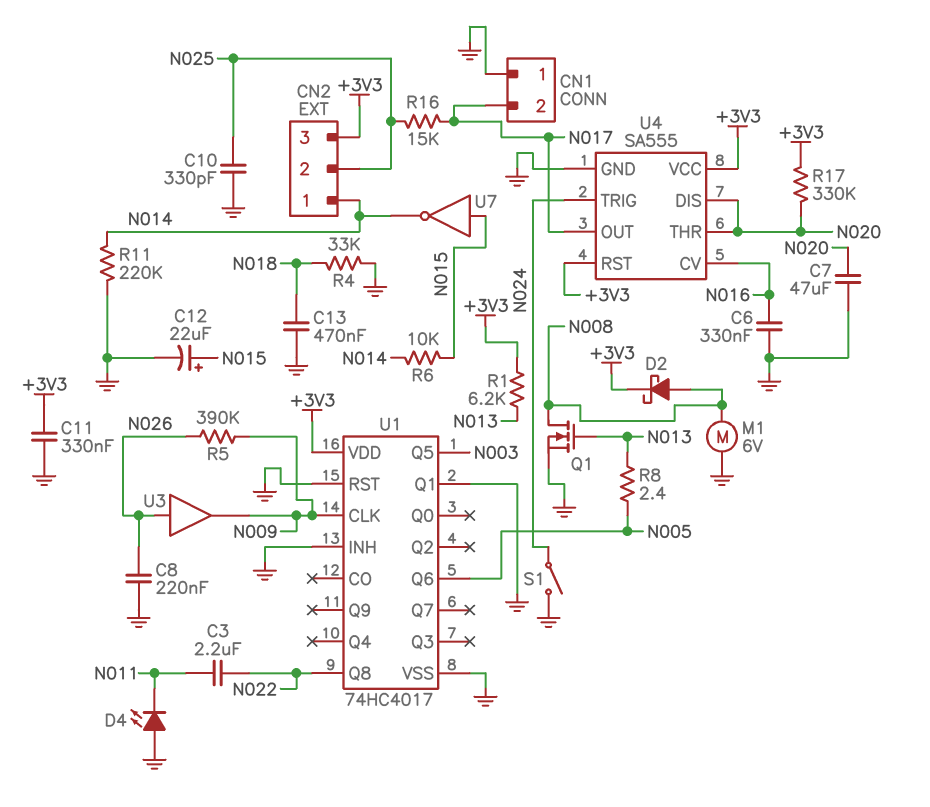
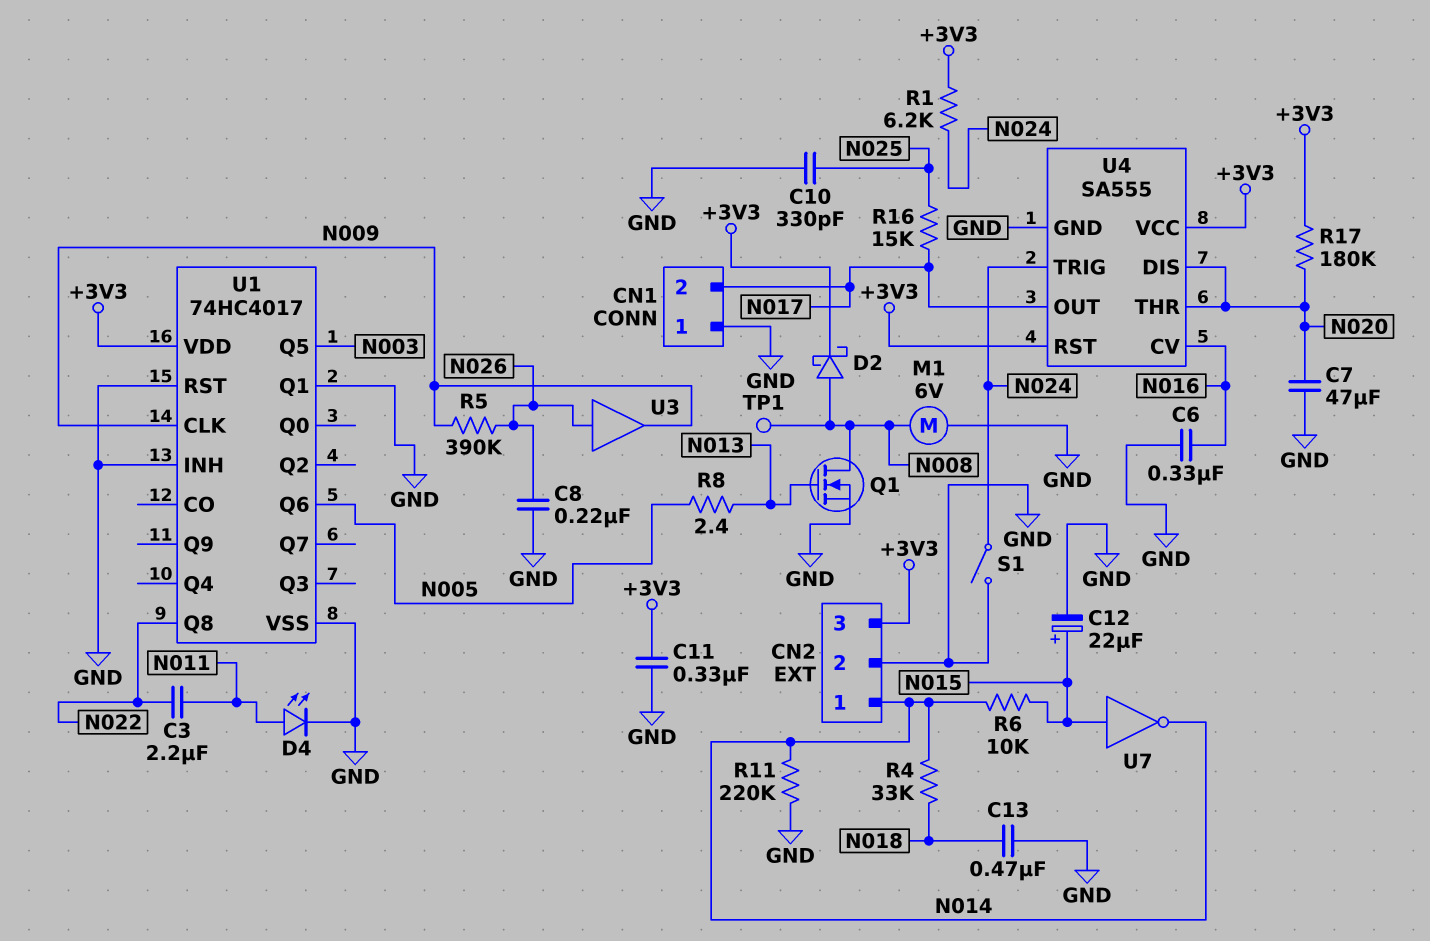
CN2 pin 2: N025 -> GND
D4: LED (A GND, K N011) -> LED (A N011, K GND)
R1: 6.2k (+3V3, N013) -> 6.2k (+3V3, N024)
R4: 33k (GND, N018) -> 33k (N014, N018)
R17: 330k (+3V3, N020) -> 180k (+3V3, N020)
TP1: none -> test point (N008)

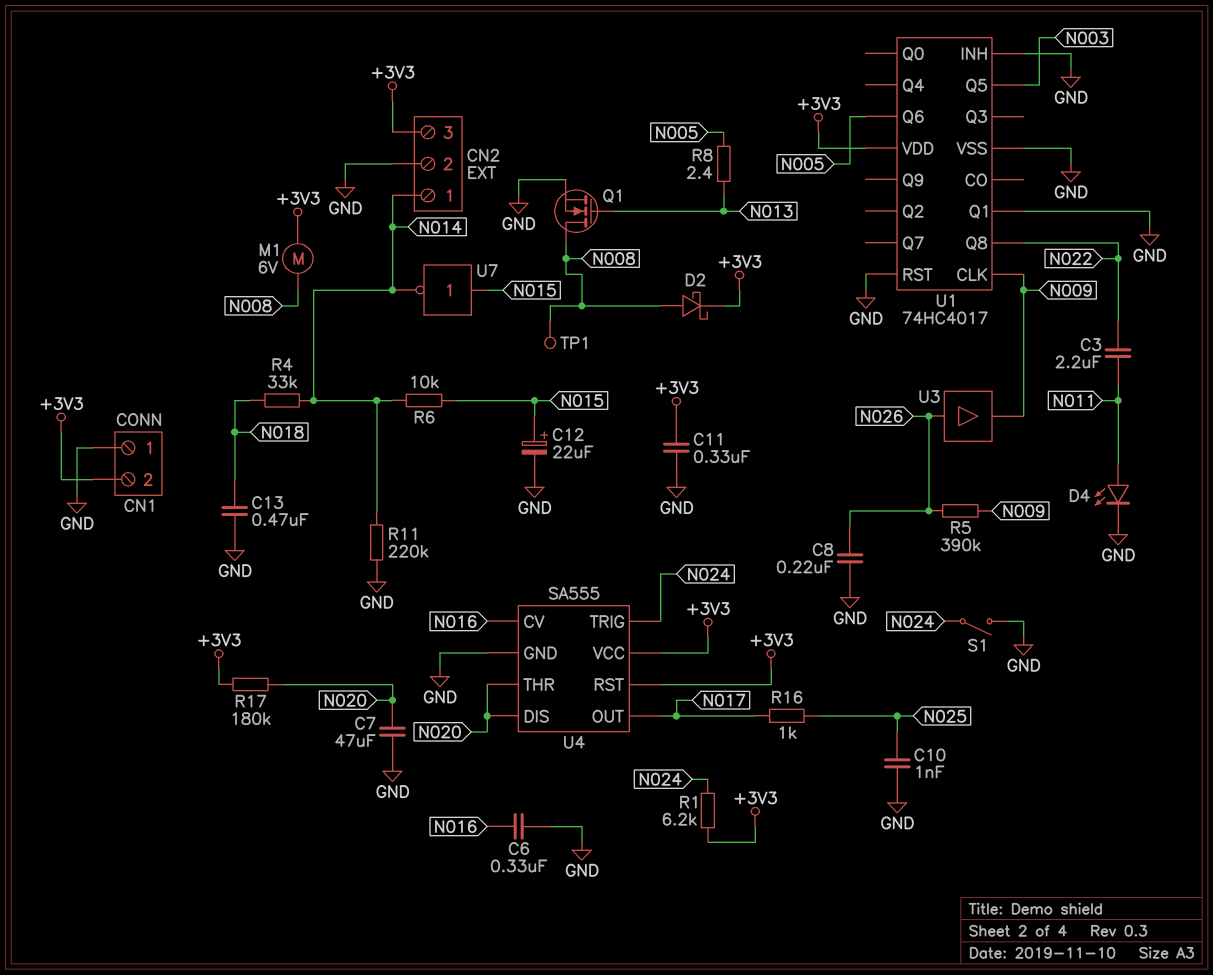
C10: 330pF (GND, N025) -> 1nF (GND, N025)
CN1 pin 2: N017 -> +3V3
M1: motor 6V (GND, N008) -> motor 6V (+3V3, N008)
R16: 15k (N017, N025) -> 1k (N017, N025)

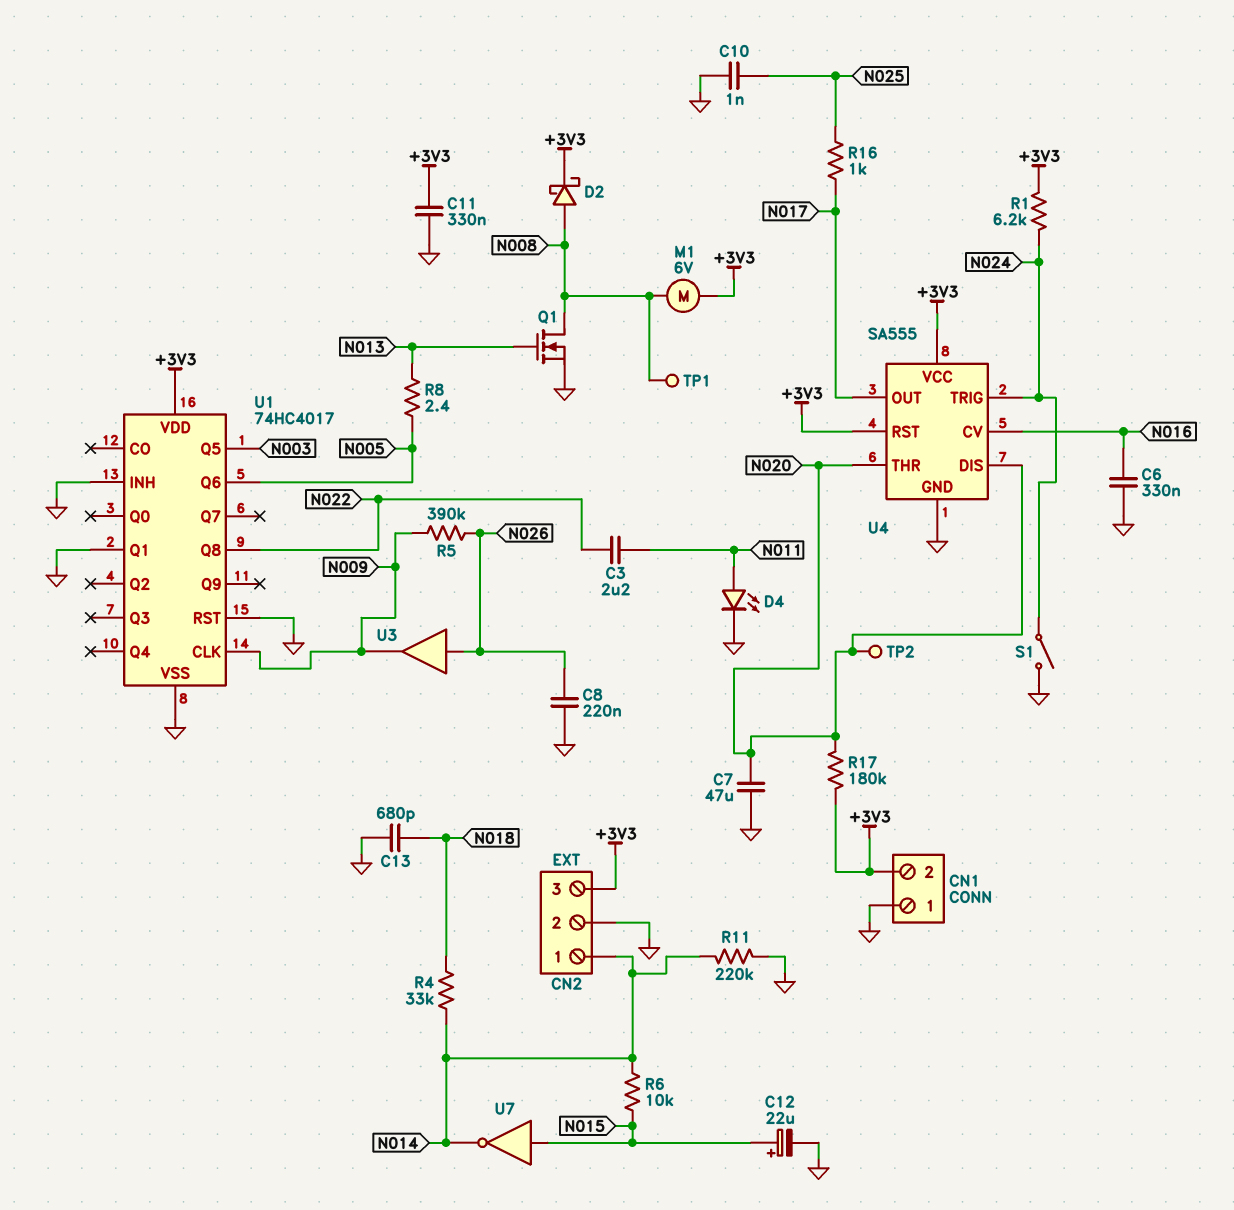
C13: 470nF (GND, N018) -> 680pF (GND, N018)
TP2: none -> test point (N020)

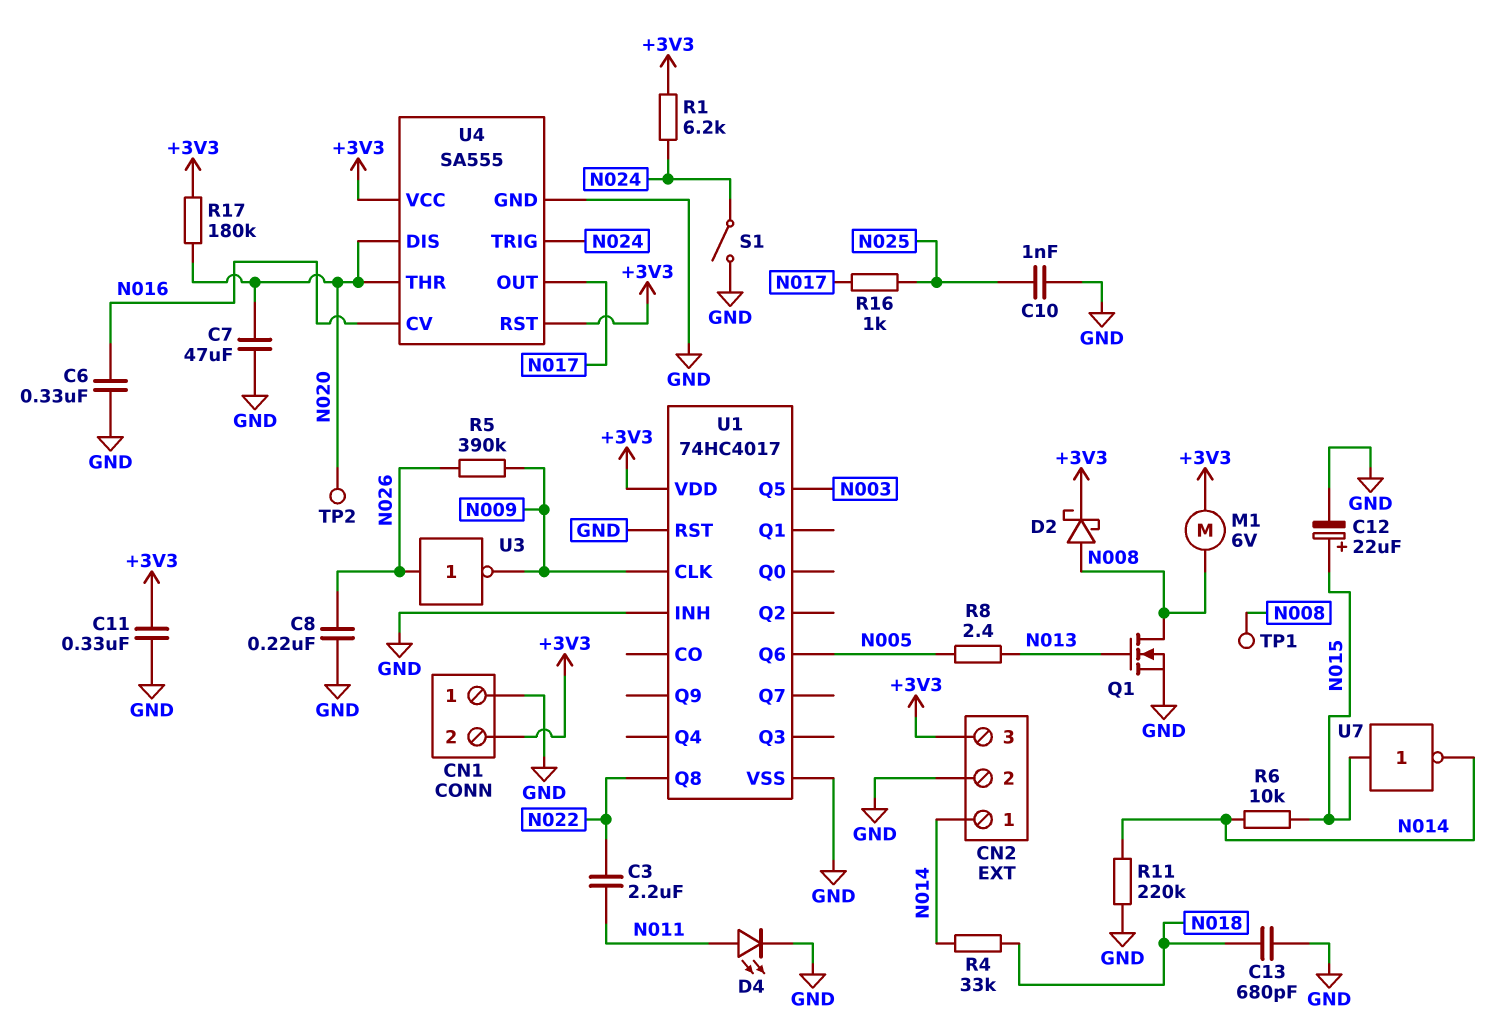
U1 pin Q1: GND -> none
U3: buffer (in N026, out N009) -> NOT (in N026, out N009)

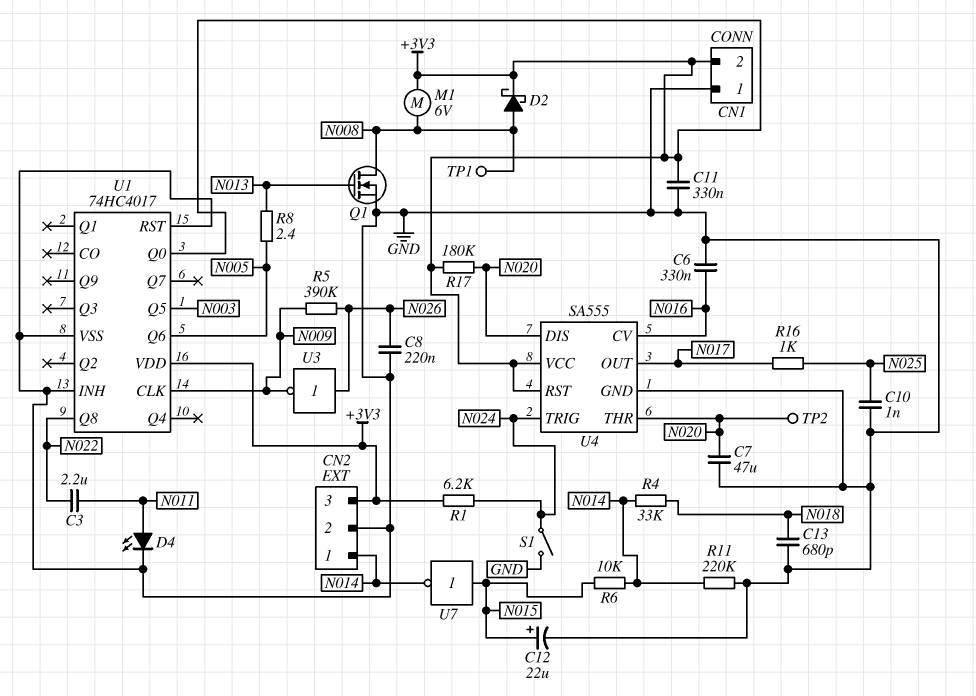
U1 pin Q0: none -> +3V3

